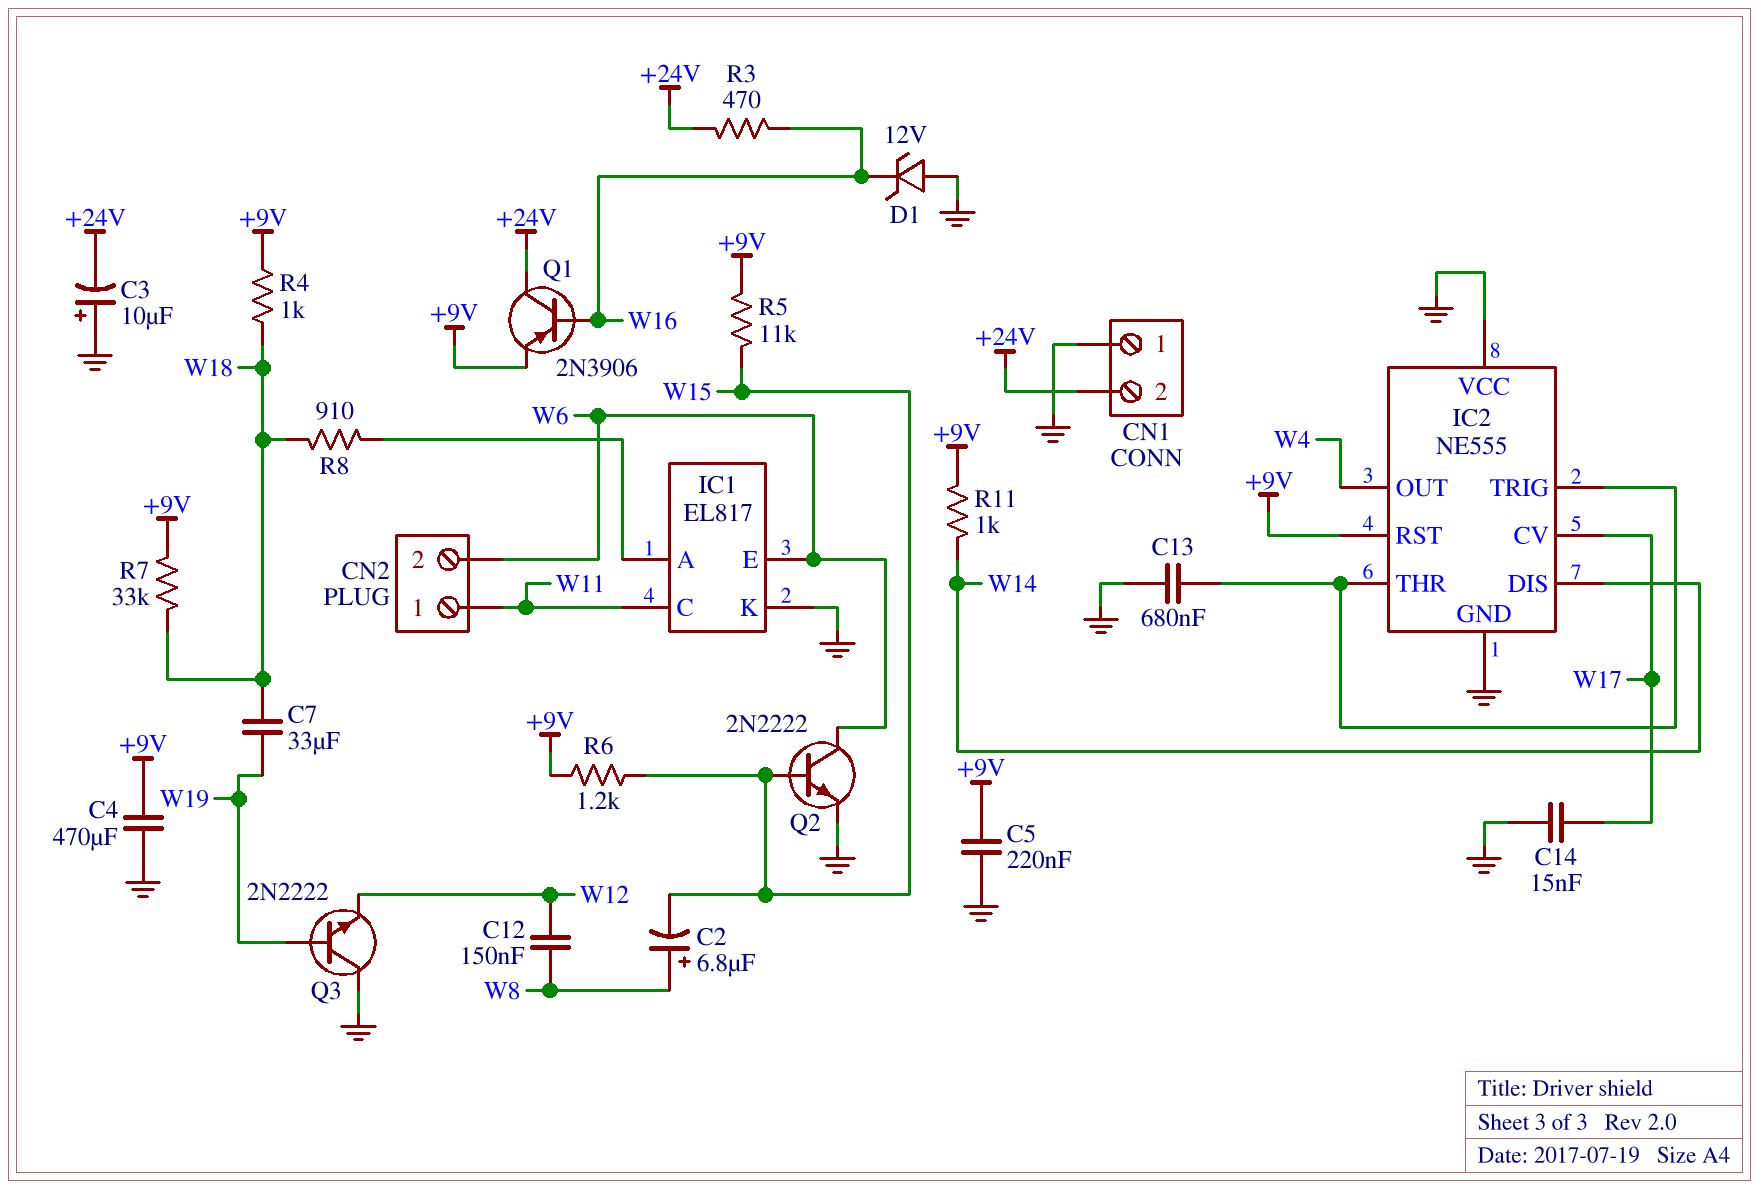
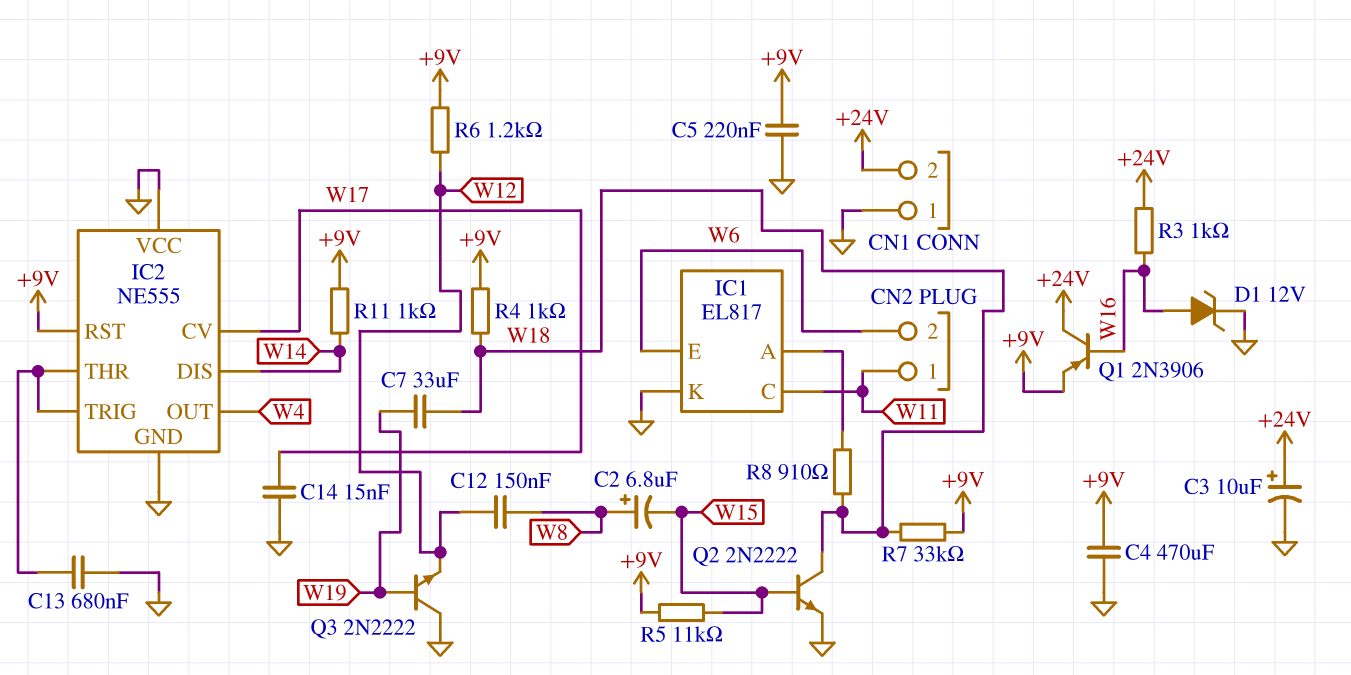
C3: 10uF (plus GND, minus +24V) -> 10uF (plus +24V, minus GND)
D1: zener 12V (A GND, K W16) -> zener 12V (A W16, K GND)
Q2: NPN 2N2222 (B W15, C W6, E GND) -> NPN 2N2222 (B W15, C W18, E GND)
R3: 470 (+24V, W16) -> 1k (+24V, W16)
R6: 1.2k (+9V, W15) -> 1.2k (+9V, W12)

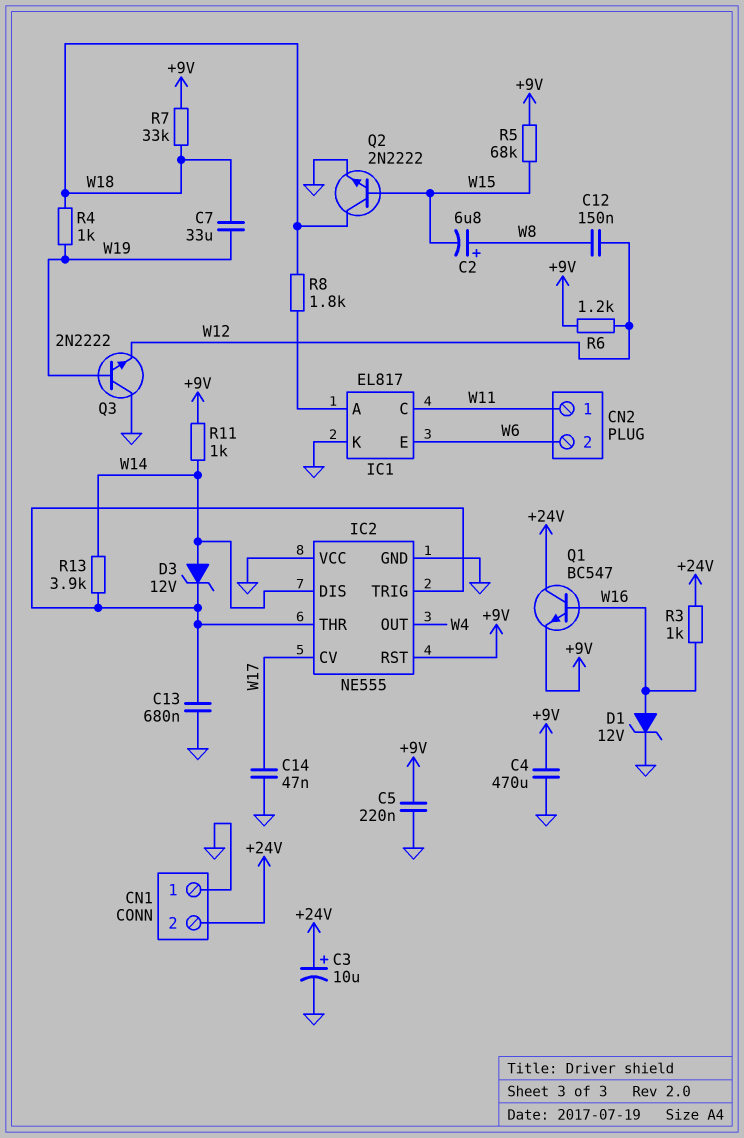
C14: 15nF (GND, W17) -> 47nF (GND, W17)
D3: none -> zener 12V (A W14, K IC2/THR)
Q1: PNP 2N3906 (B W16, C +24V, E +9V) -> NPN BC547 (B W16, C +24V, E +9V)
R4: 1k (+9V, W18) -> 1k (W18, W19)
R5: 11k (+9V, W15) -> 68k (+9V, W15)
R8: 910 (IC1/A, W18) -> 1.8k (IC1/A, W18)
R13: none -> 3.9k (IC2/THR, W14)

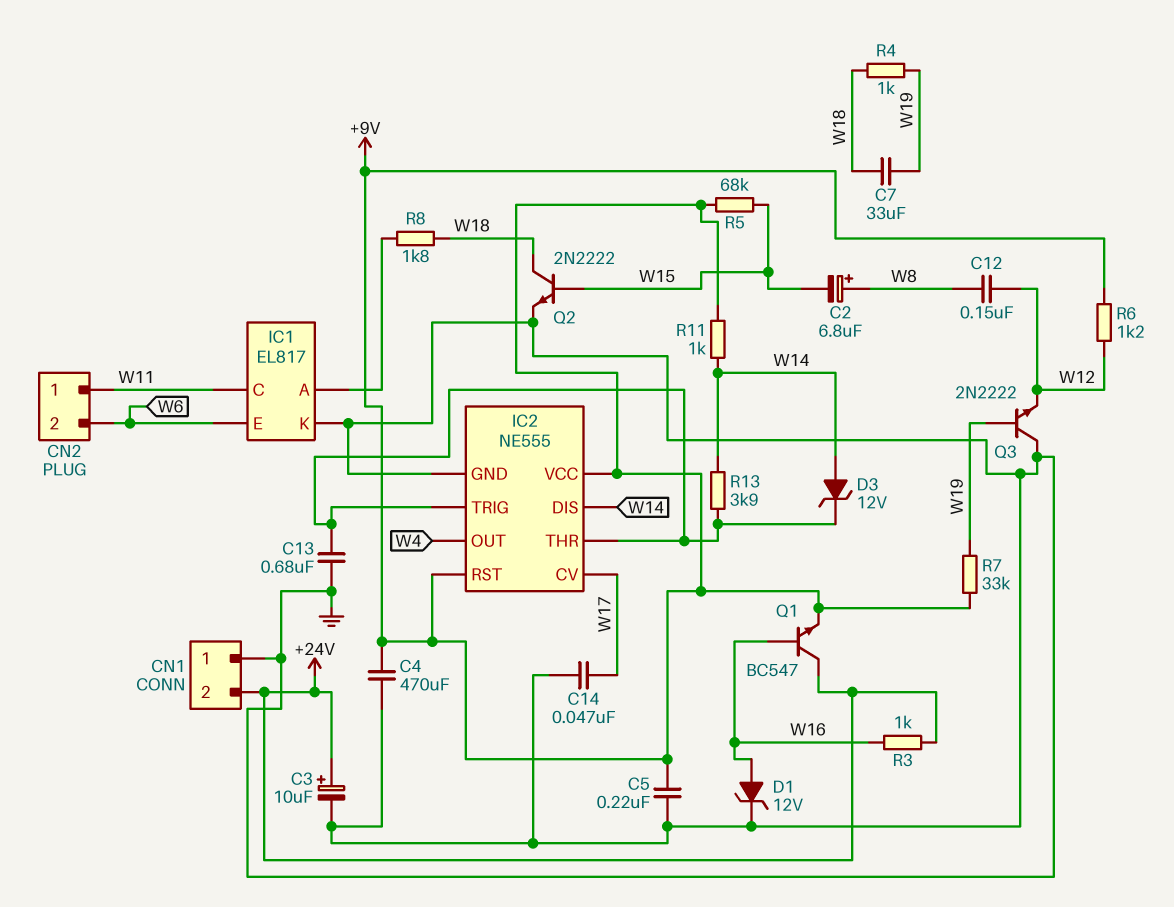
IC2 pin VCC: GND -> +9V
R7: 33k (+9V, W18) -> 33k (+9V, W19)

